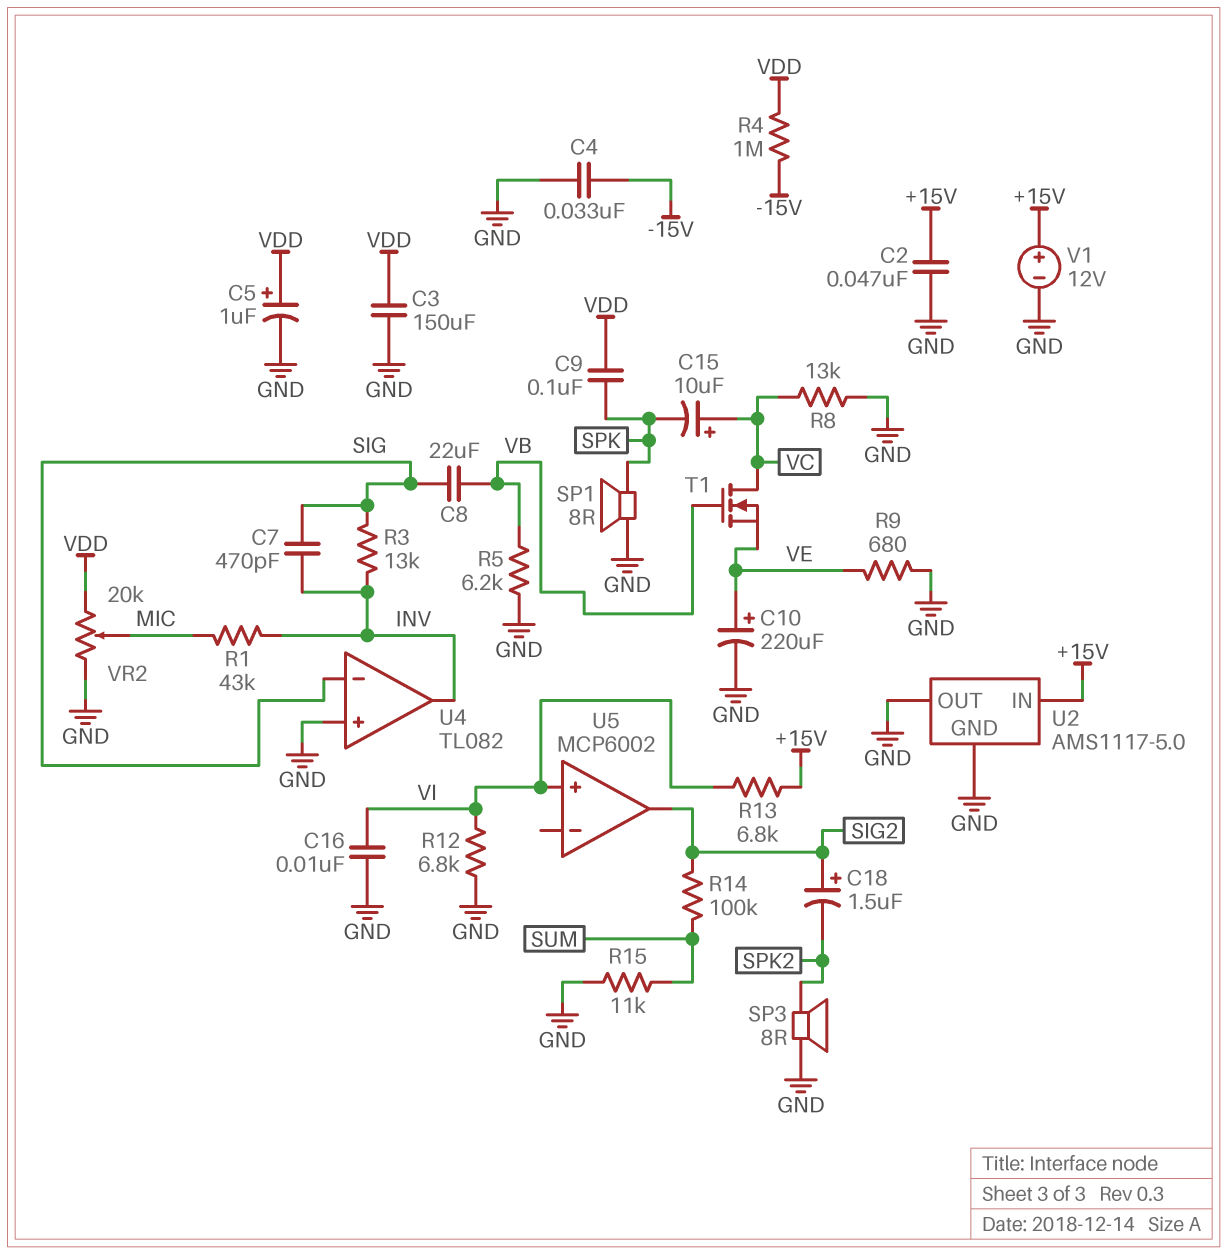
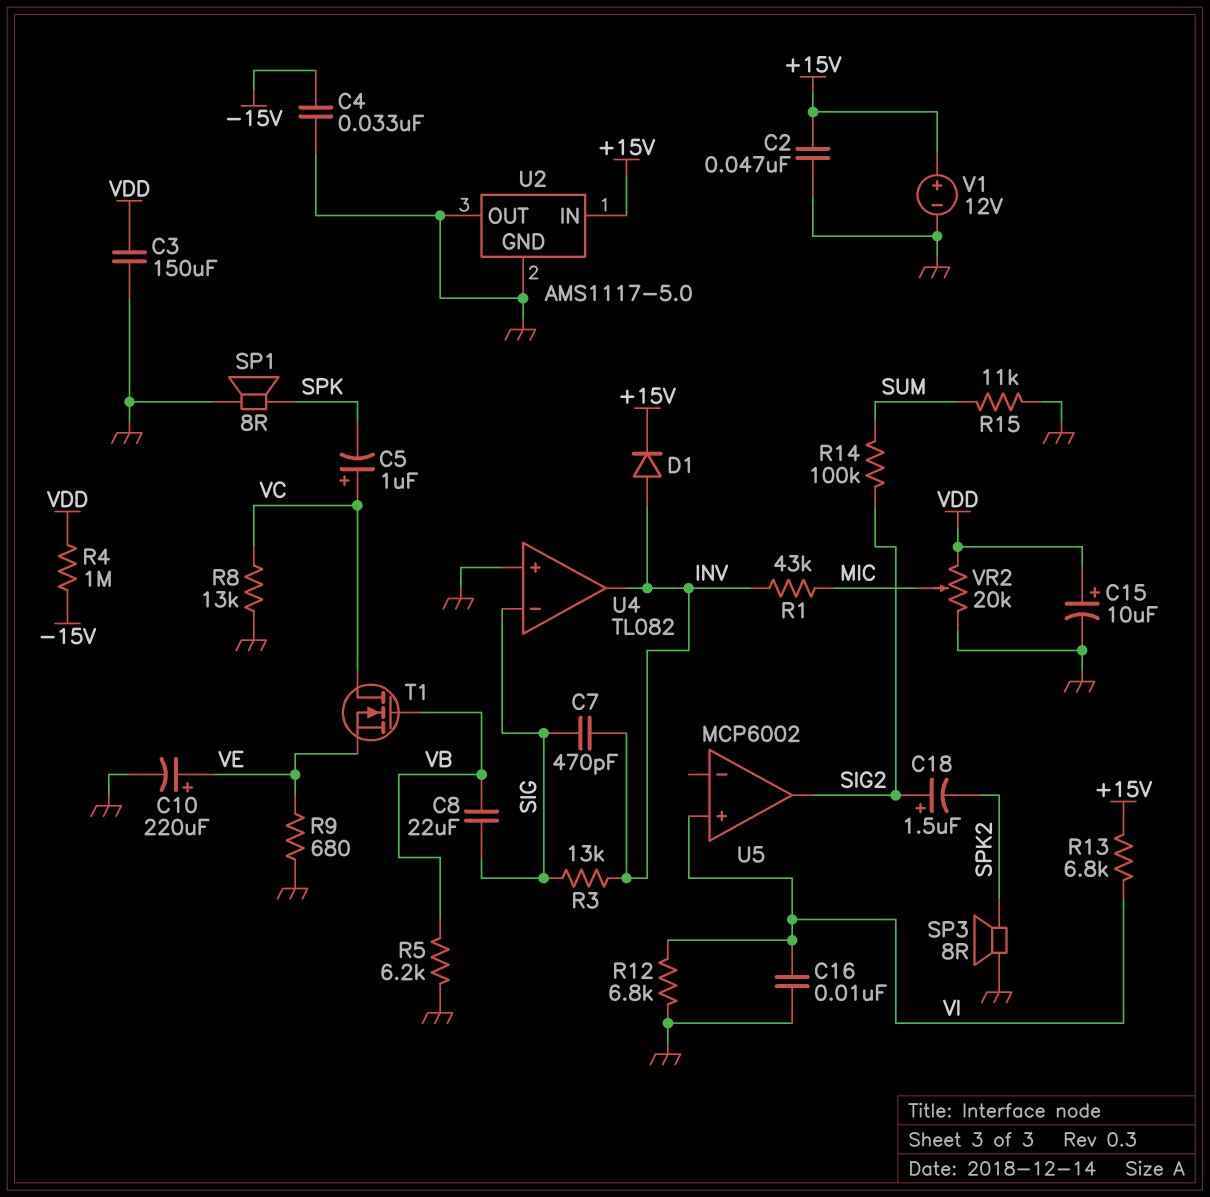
C5: 1uF (plus VDD, minus GND) -> 1uF (plus VC, minus SPK)
C9: 100nF (SPK, VDD) -> none
C15: 10uF (plus VC, minus SPK) -> 10uF (plus VDD, minus GND)
D1: none -> diode (A INV, K +15V)

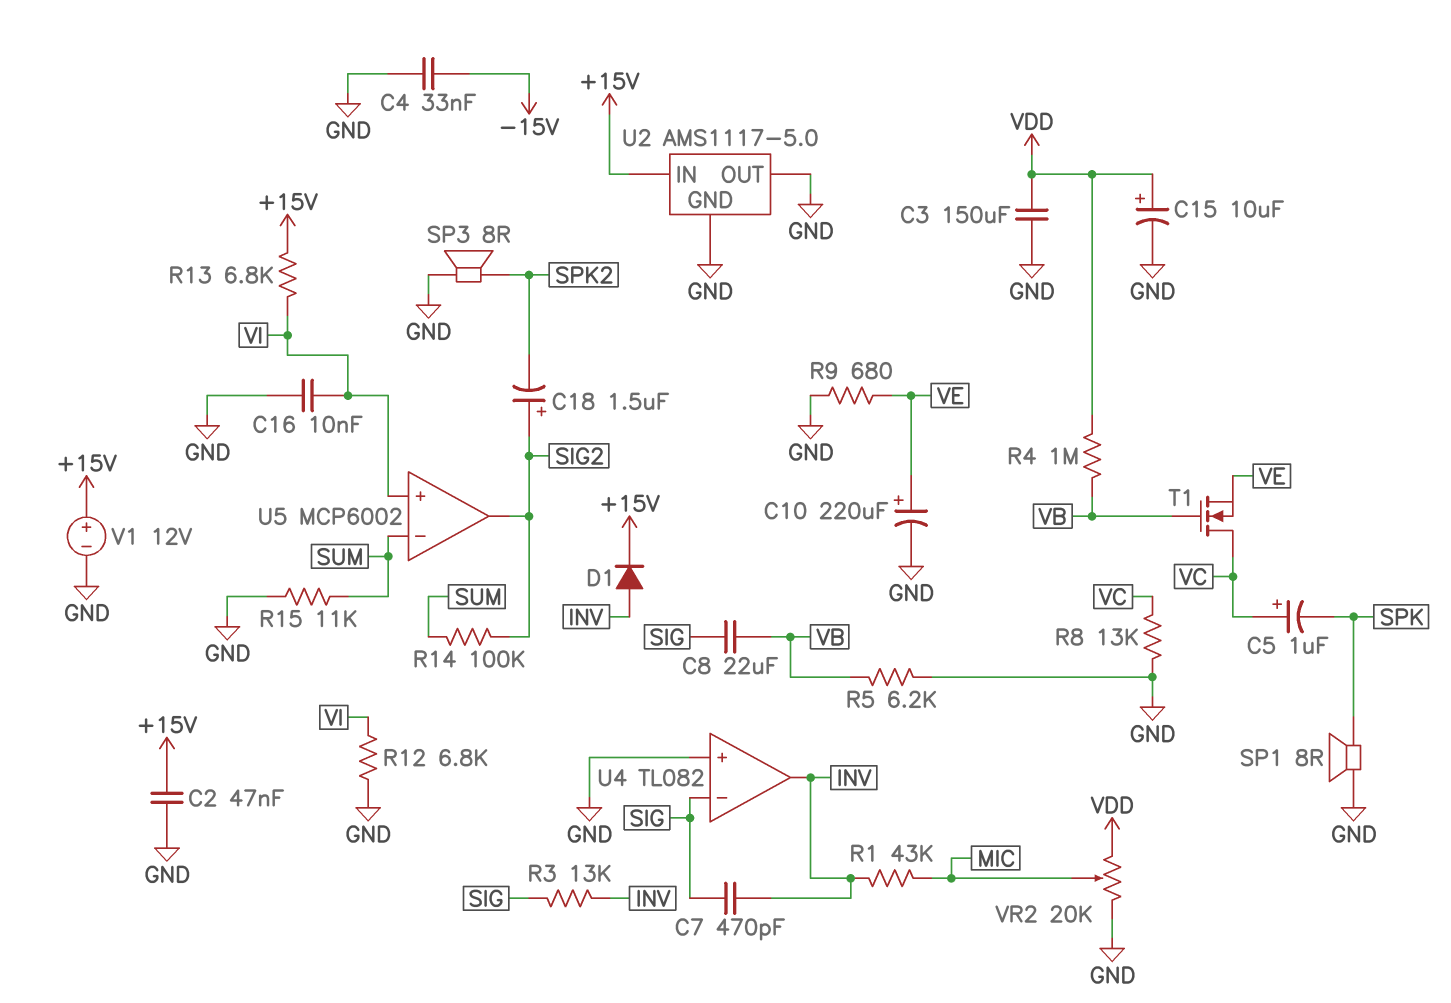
R4: 1M (-15V, VDD) -> 1M (VB, VDD)
U5 pin in-: none -> SUM

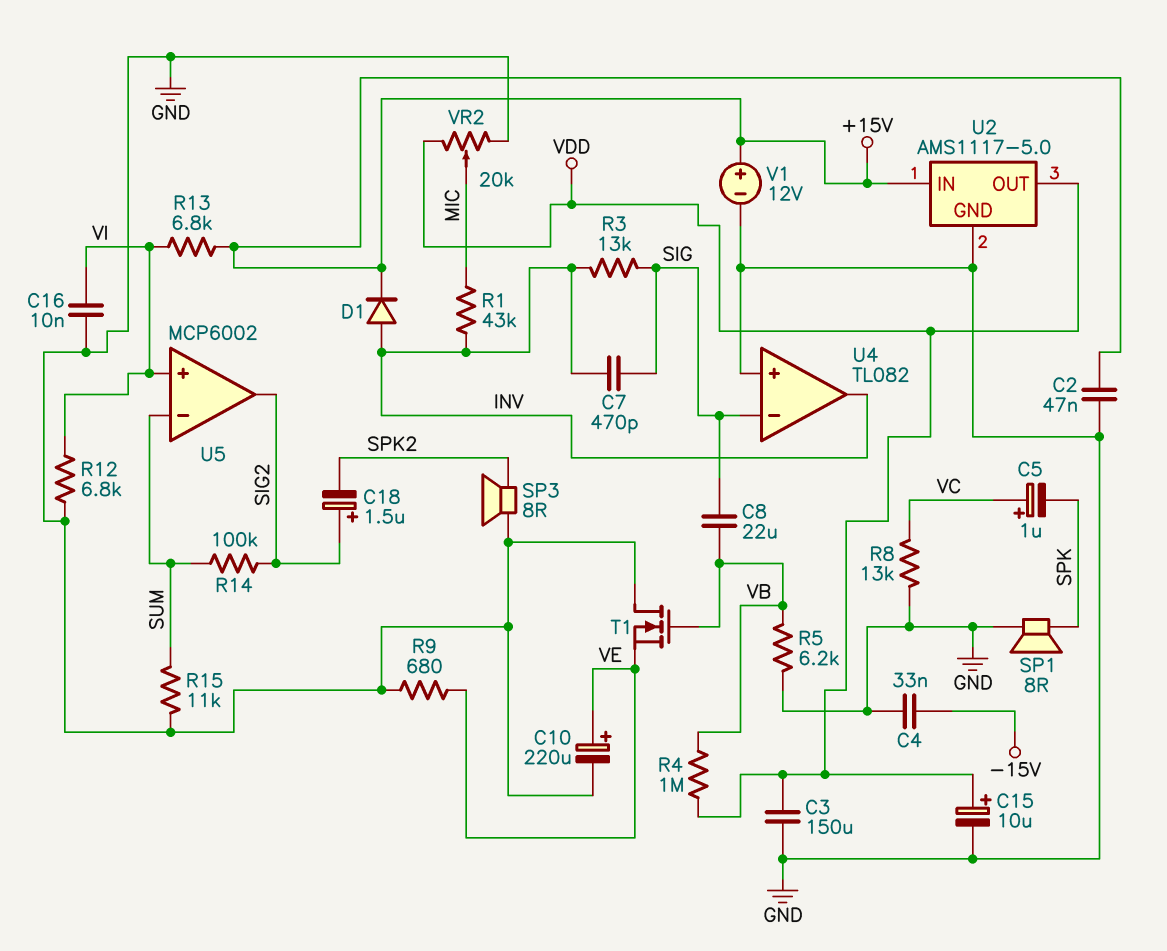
T1: NMOS (G VB, D VC, S VE) -> NMOS (G VB, D GND, S VE)
U2 pin OUT: GND -> VDD

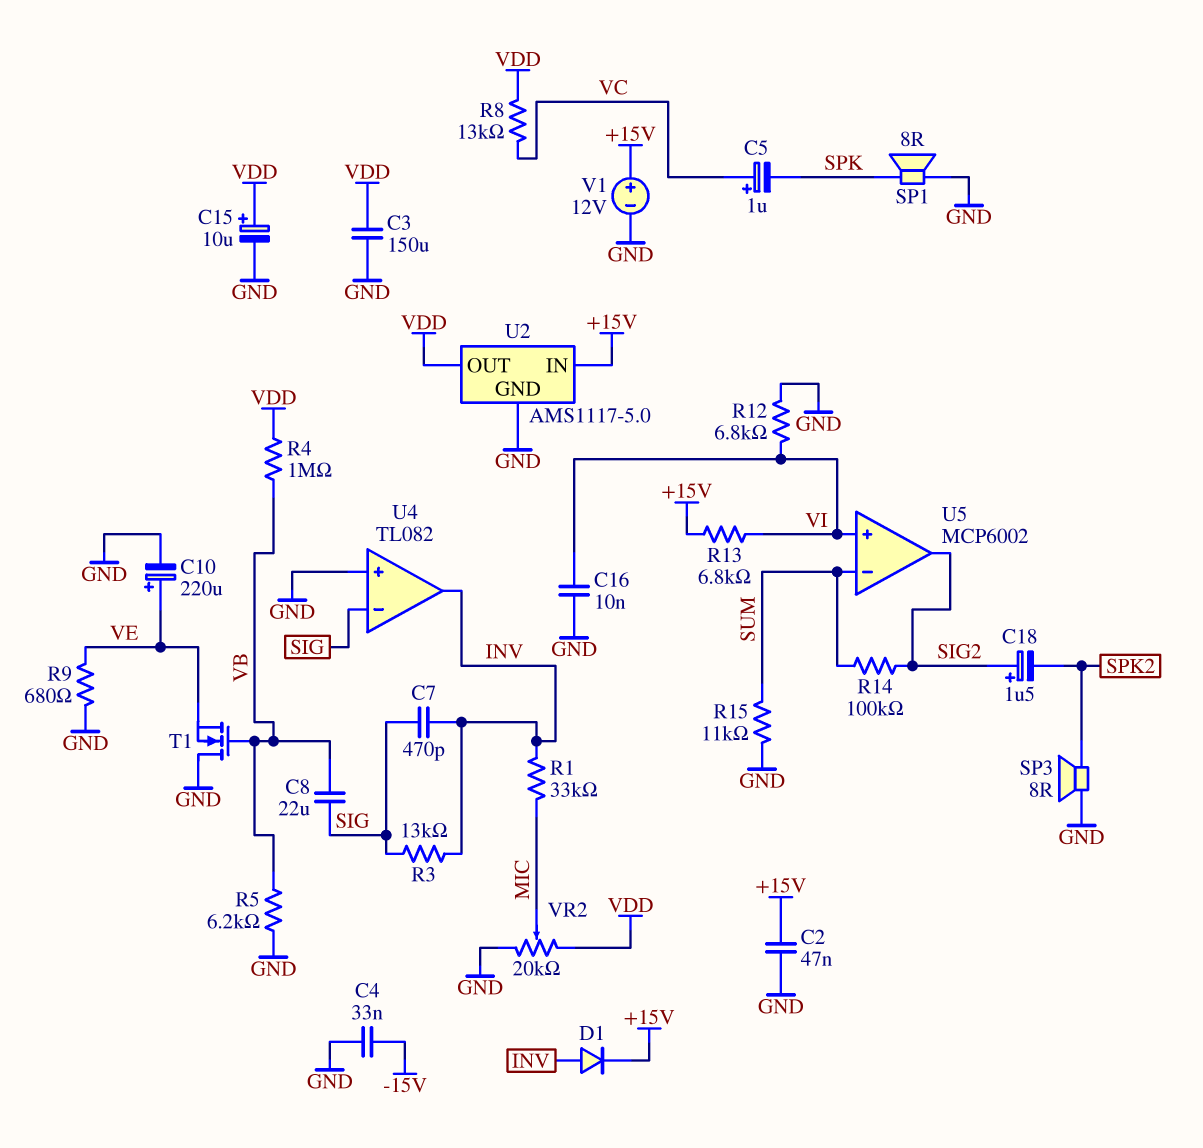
R1: 43k (INV, MIC) -> 33k (INV, MIC)
R8: 13k (GND, VC) -> 13k (VC, VDD)

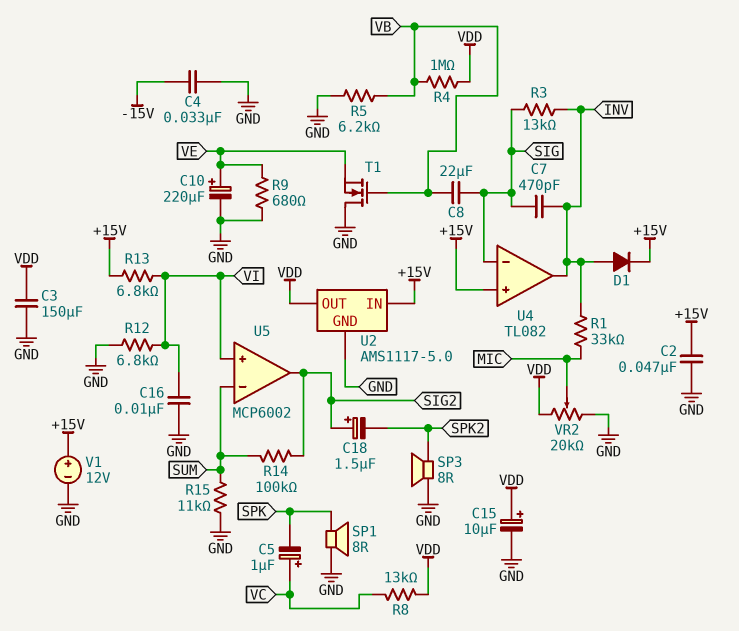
U4 pin in+: GND -> +15V

